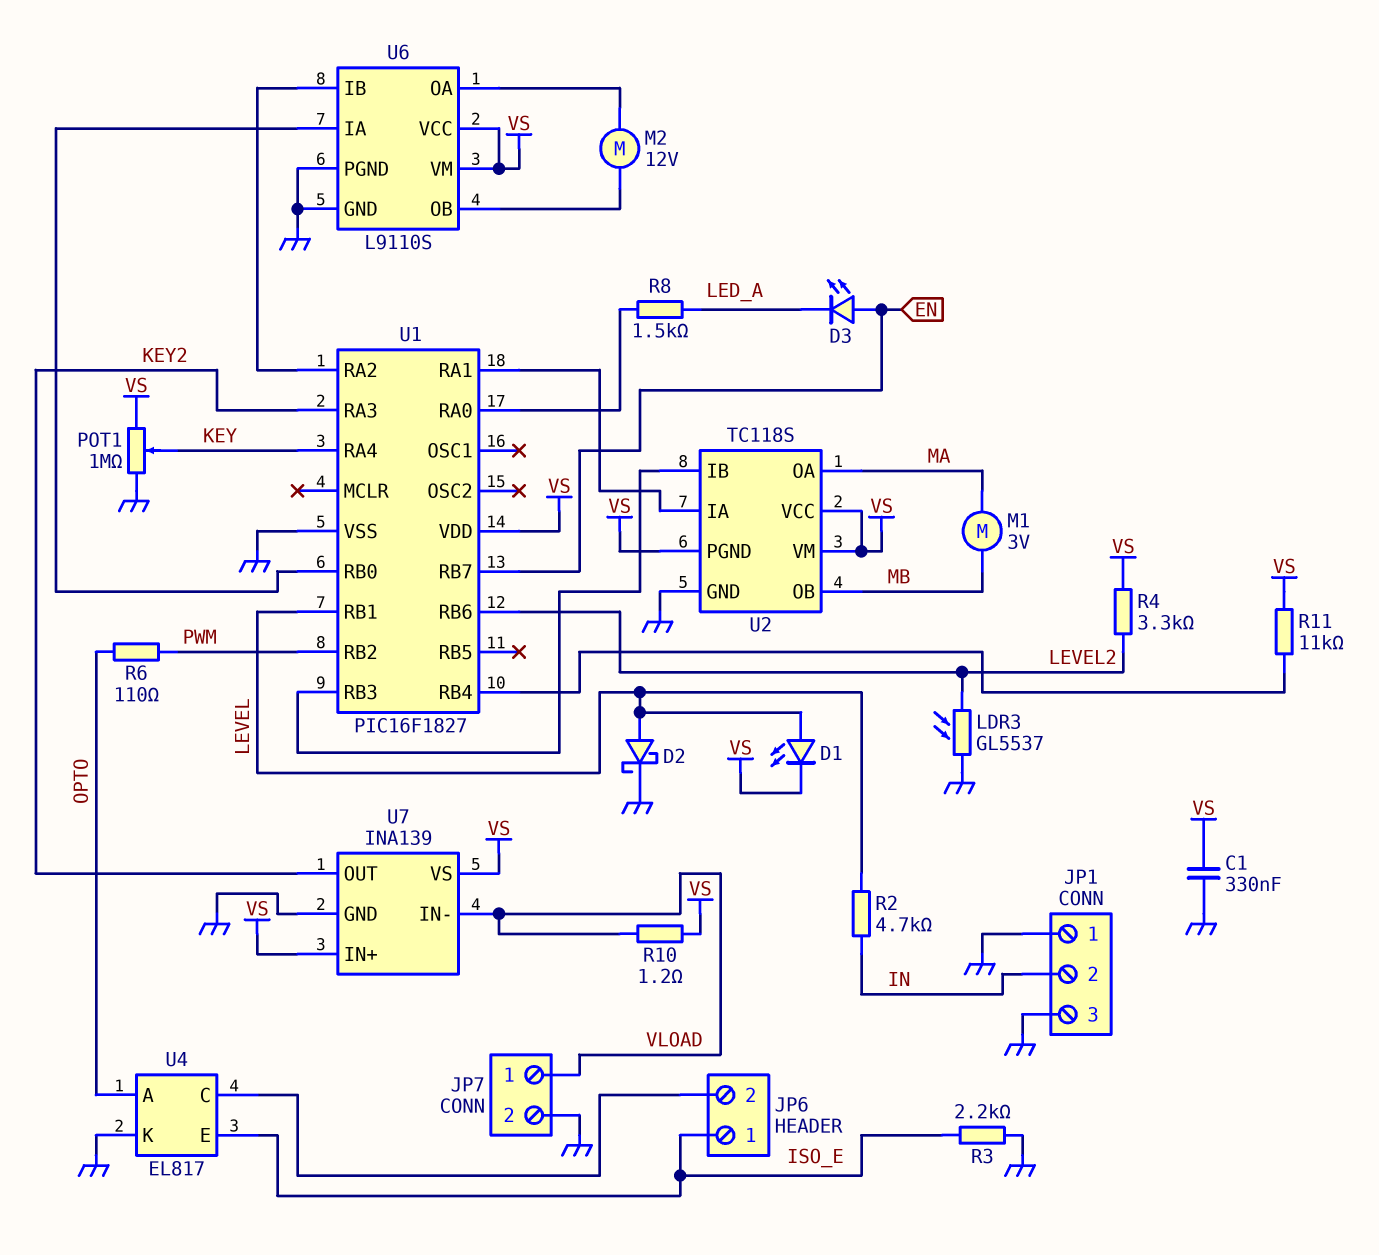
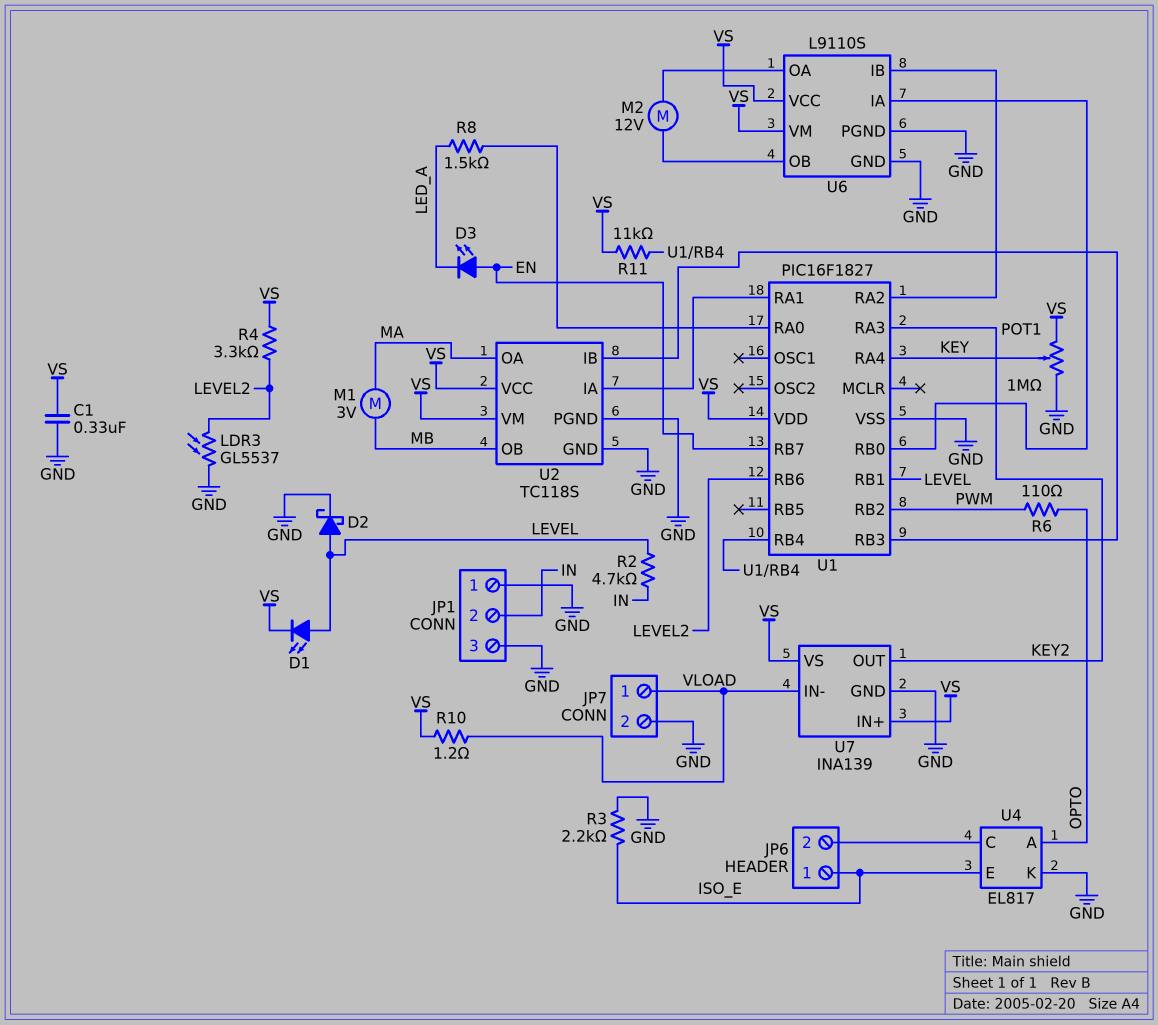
U2 pin PGND: VS -> GND

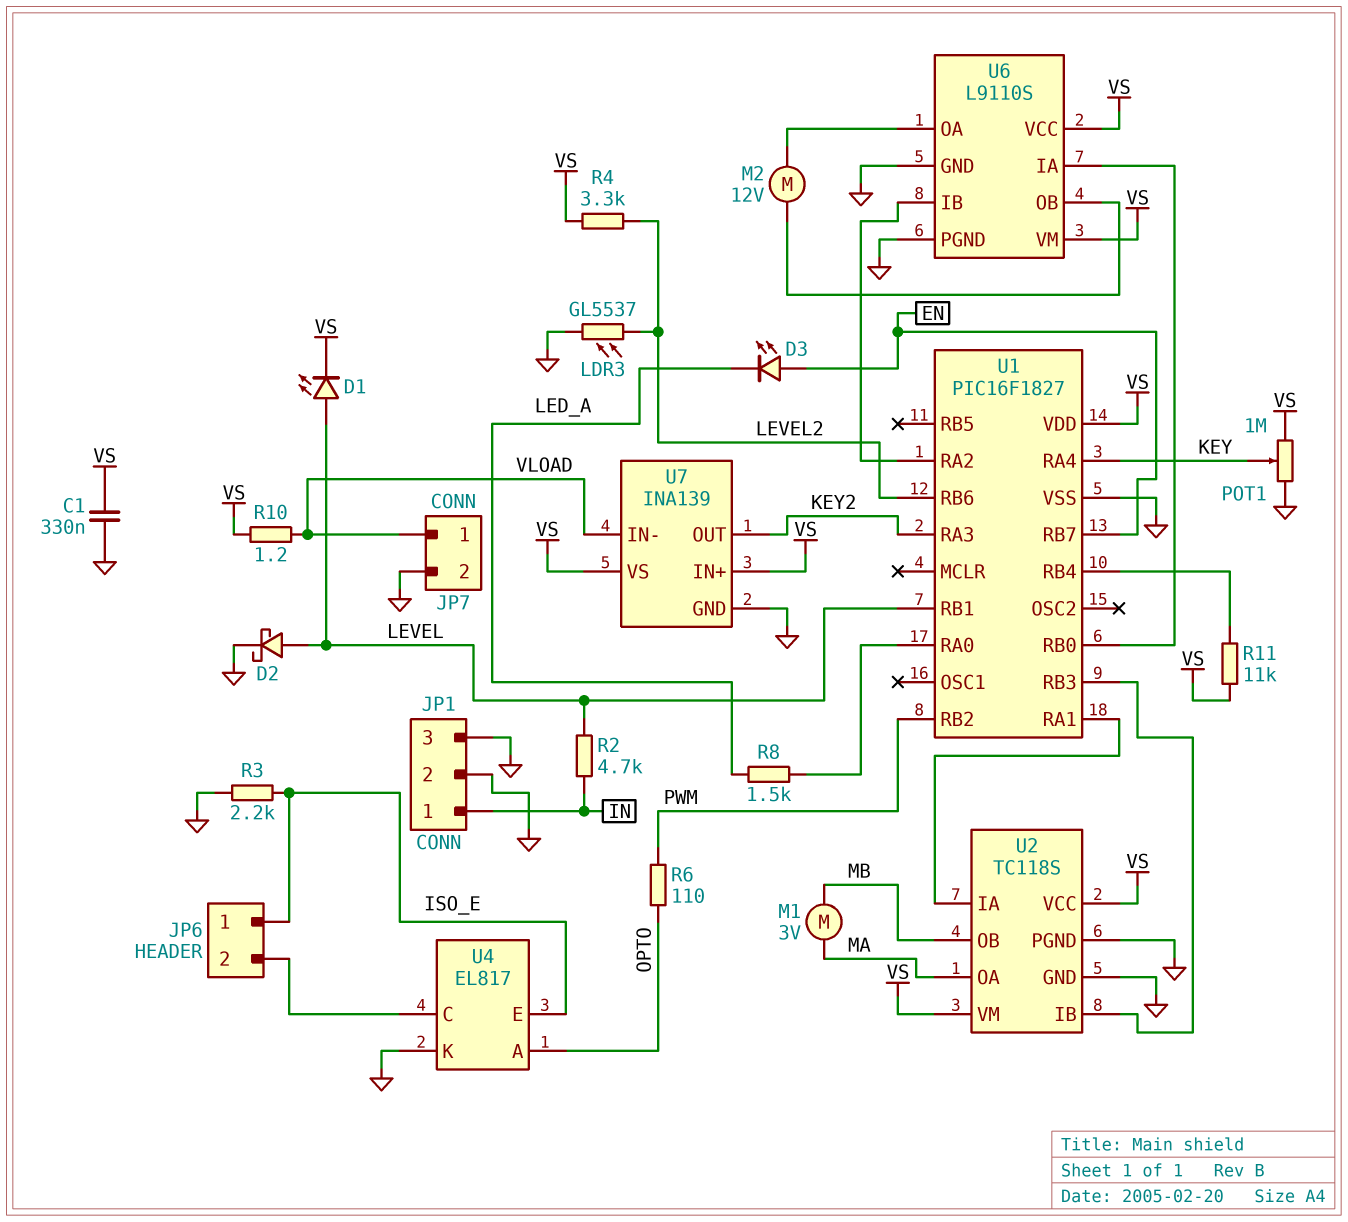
JP1 pin 1: GND -> IN
JP1 pin 2: IN -> GND

